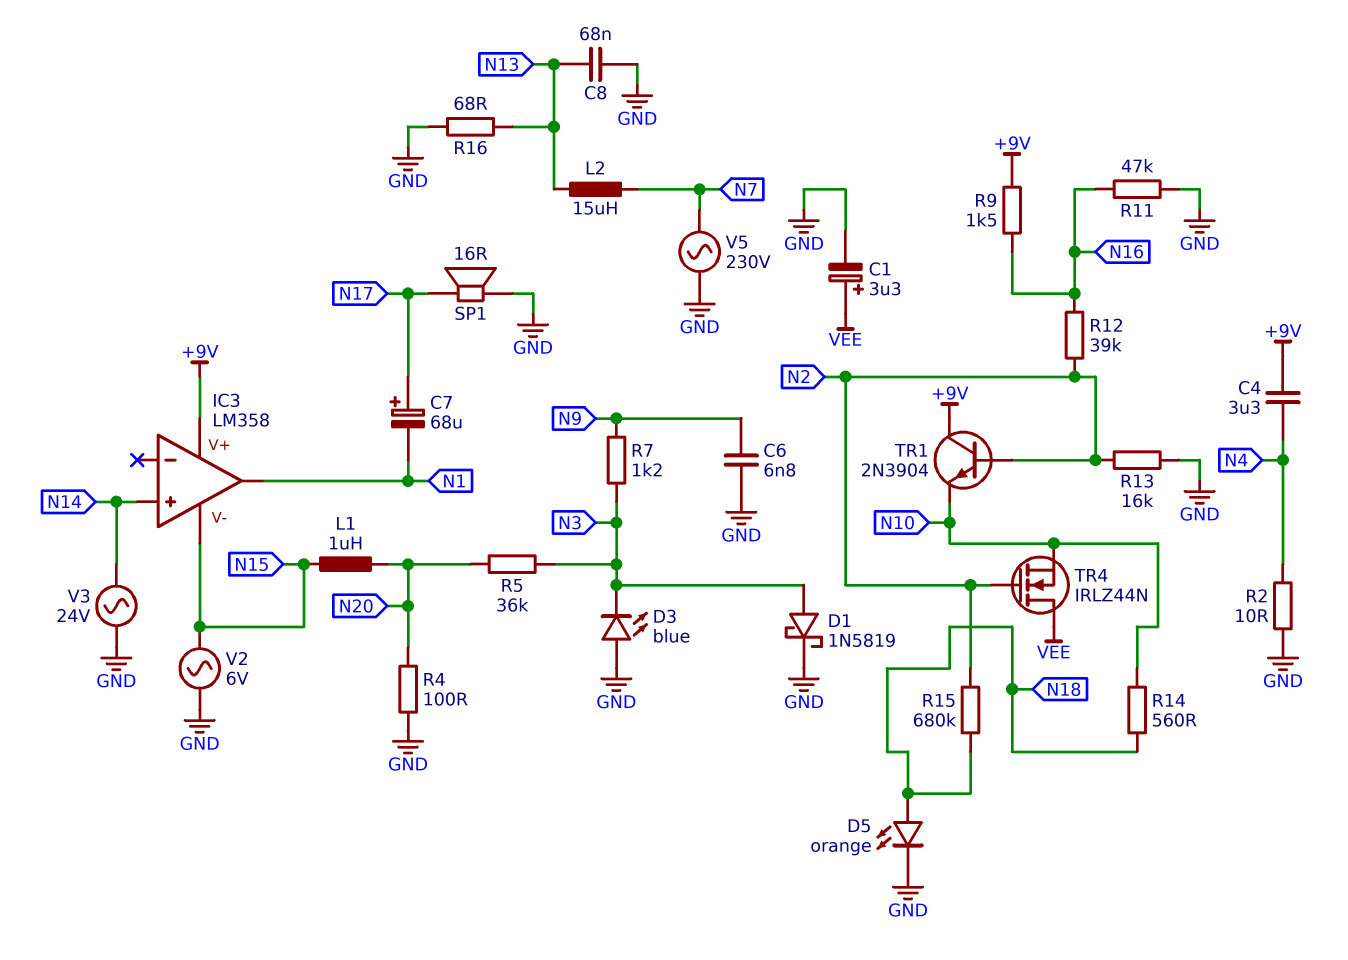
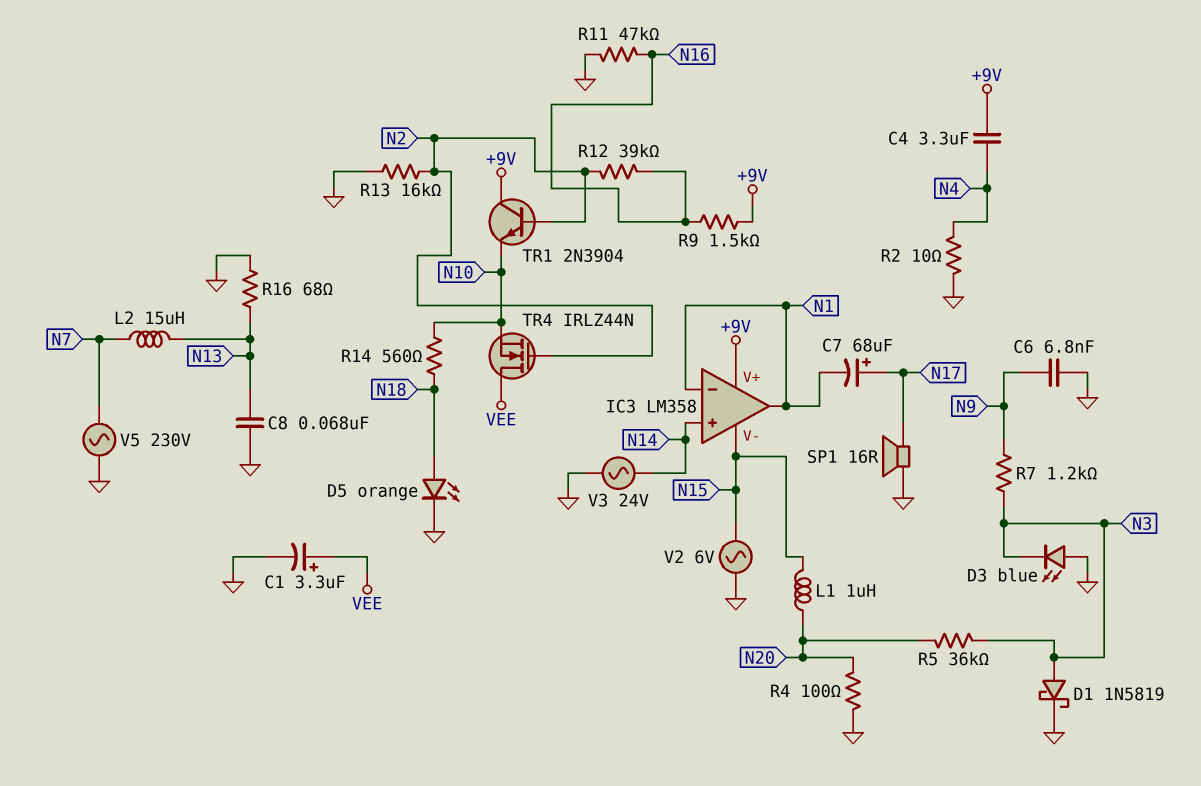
IC3 pin in-: none -> N1
R15: 680k (N2, N18) -> none

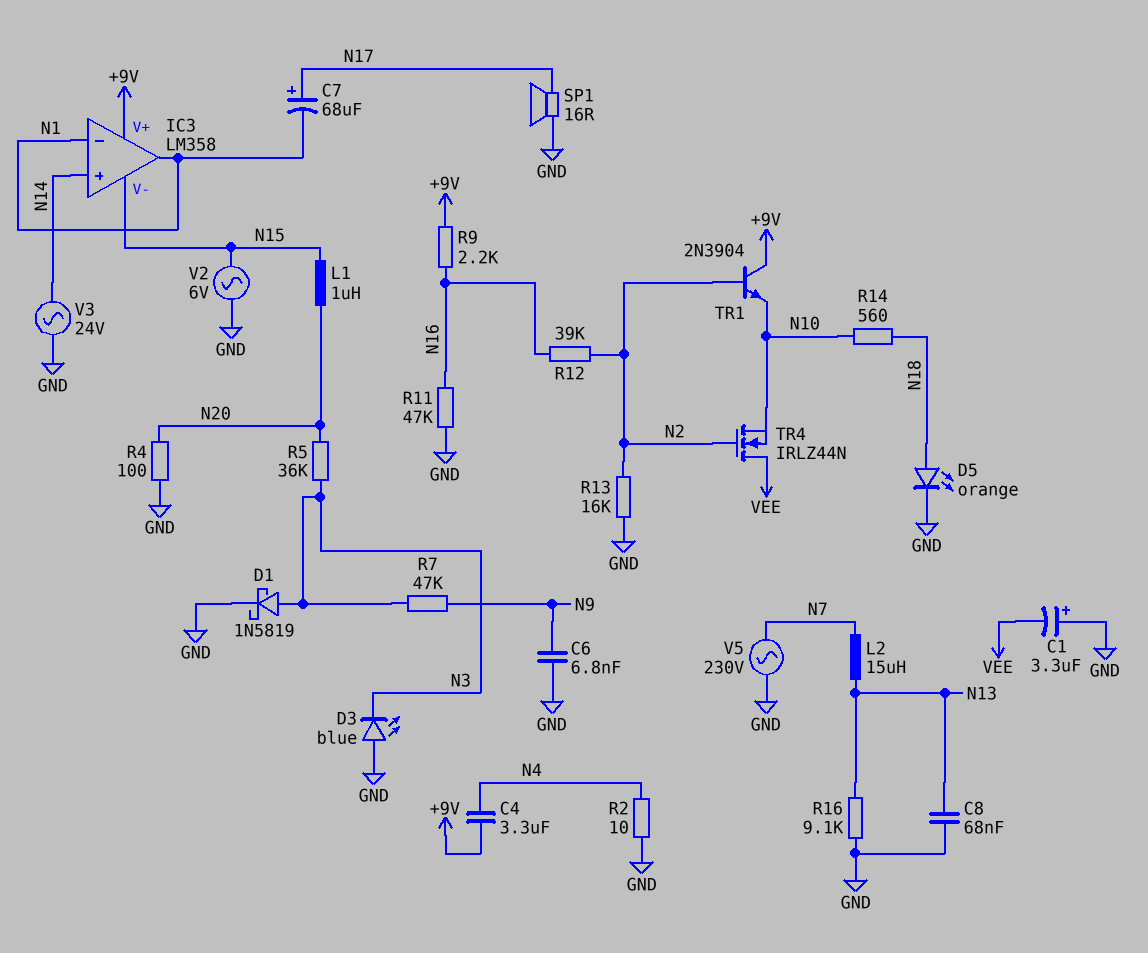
C1: 3.3uF (plus VEE, minus GND) -> 3.3uF (plus GND, minus VEE)
R7: 1.2k (N3, N9) -> 47k (N3, N9)
R9: 1.5k (+9V, N16) -> 2.2k (+9V, N16)
R16: 68 (GND, N13) -> 9.1k (GND, N13)

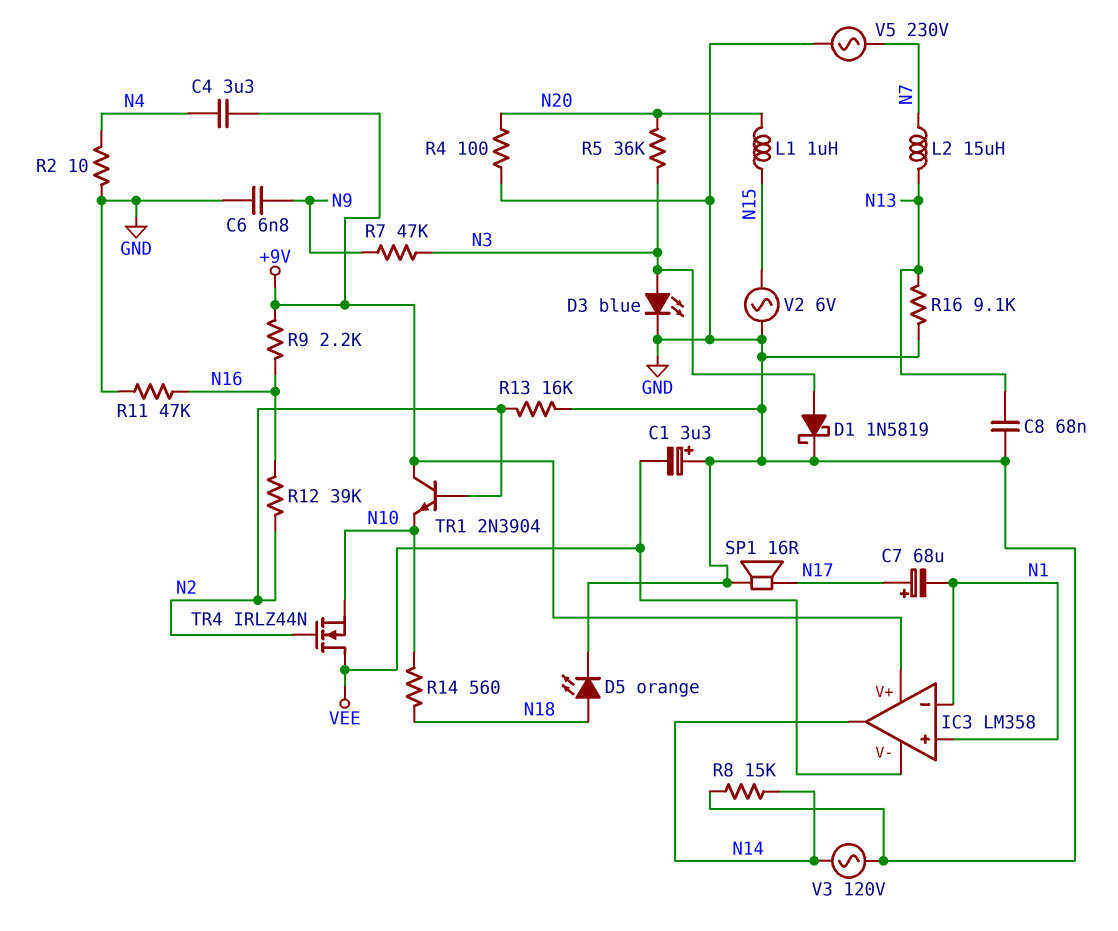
D3: LED blue (A GND, K N3) -> LED blue (A N3, K GND)
IC3 pin V-: N15 -> VEE
IC3 pin in+: N14 -> N1
IC3 pin out: N1 -> N14
R8: none -> 15k (GND, N14)
V3: AC 24V (GND, N14) -> AC 120V (GND, N14)

